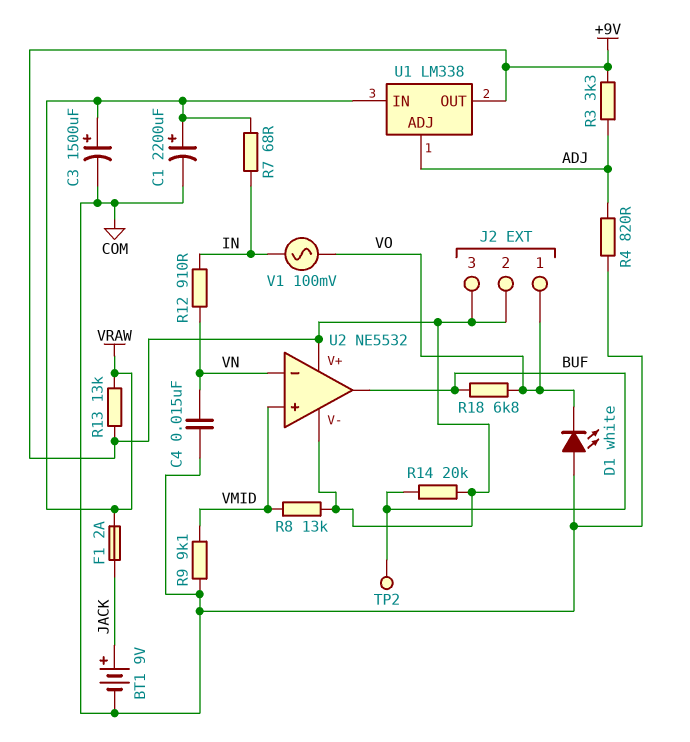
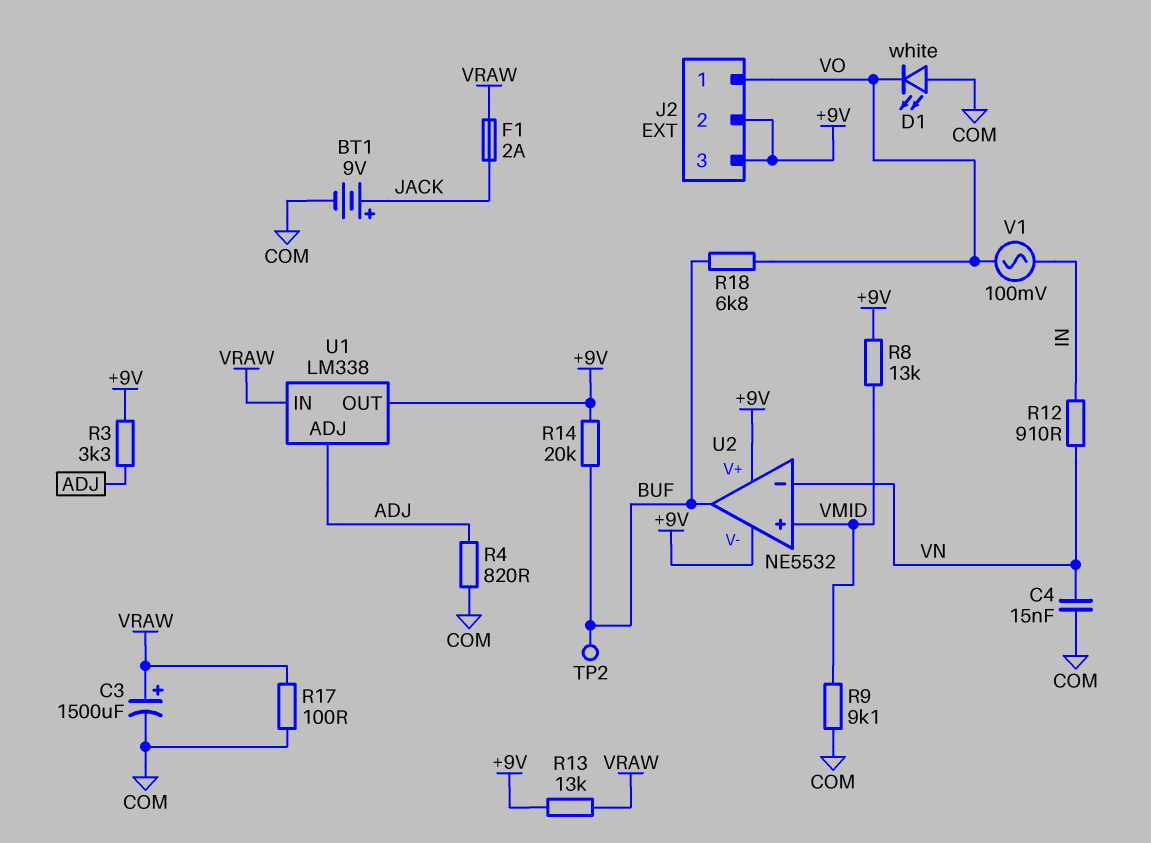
C1: 2200uF (plus VRAW, minus COM) -> none
R7: 68 (IN, VRAW) -> none
R17: none -> 100 (COM, VRAW)

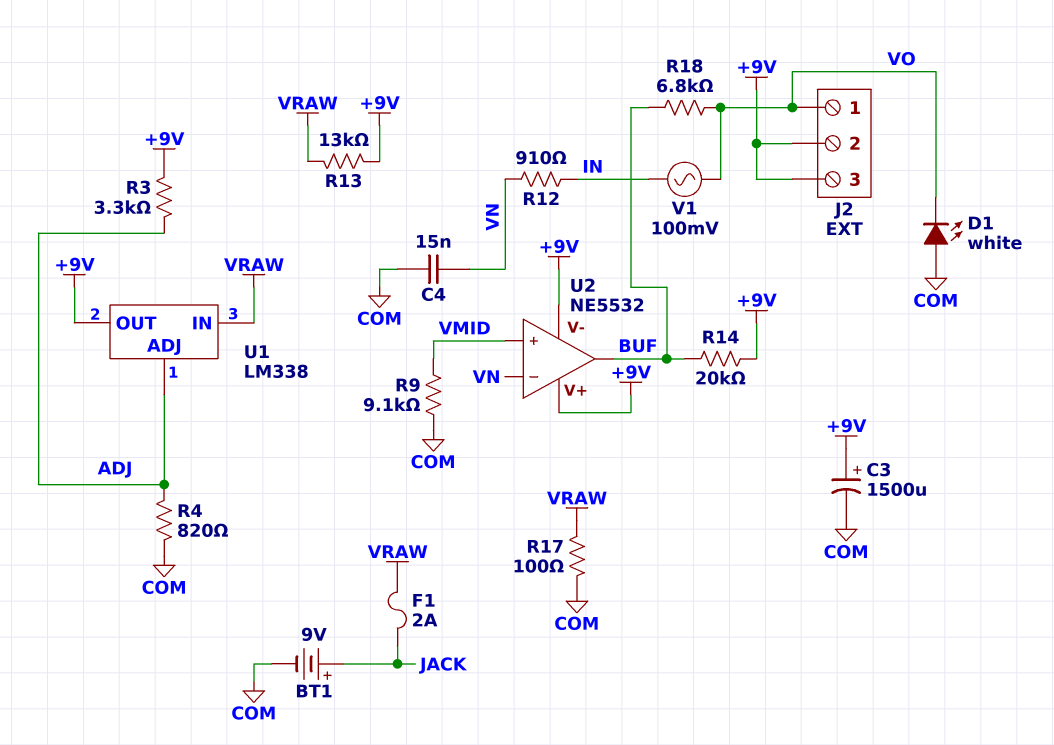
C3: 1500uF (plus VRAW, minus COM) -> 1500uF (plus +9V, minus COM)
R8: 13k (+9V, VMID) -> none
TP2: test point (BUF) -> none

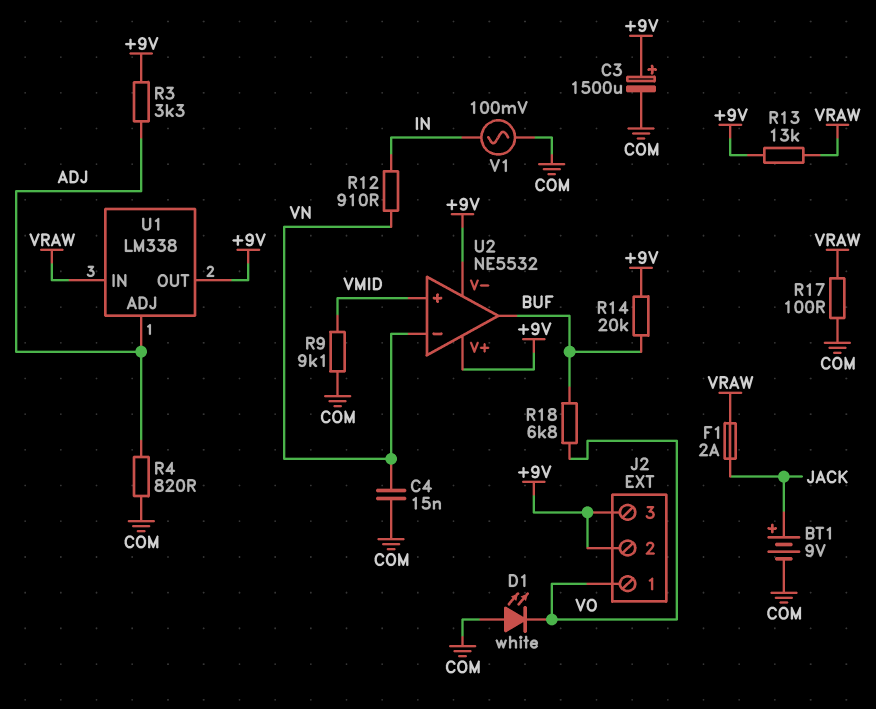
V1: AC 100mV (IN, VO) -> AC 100mV (COM, IN)

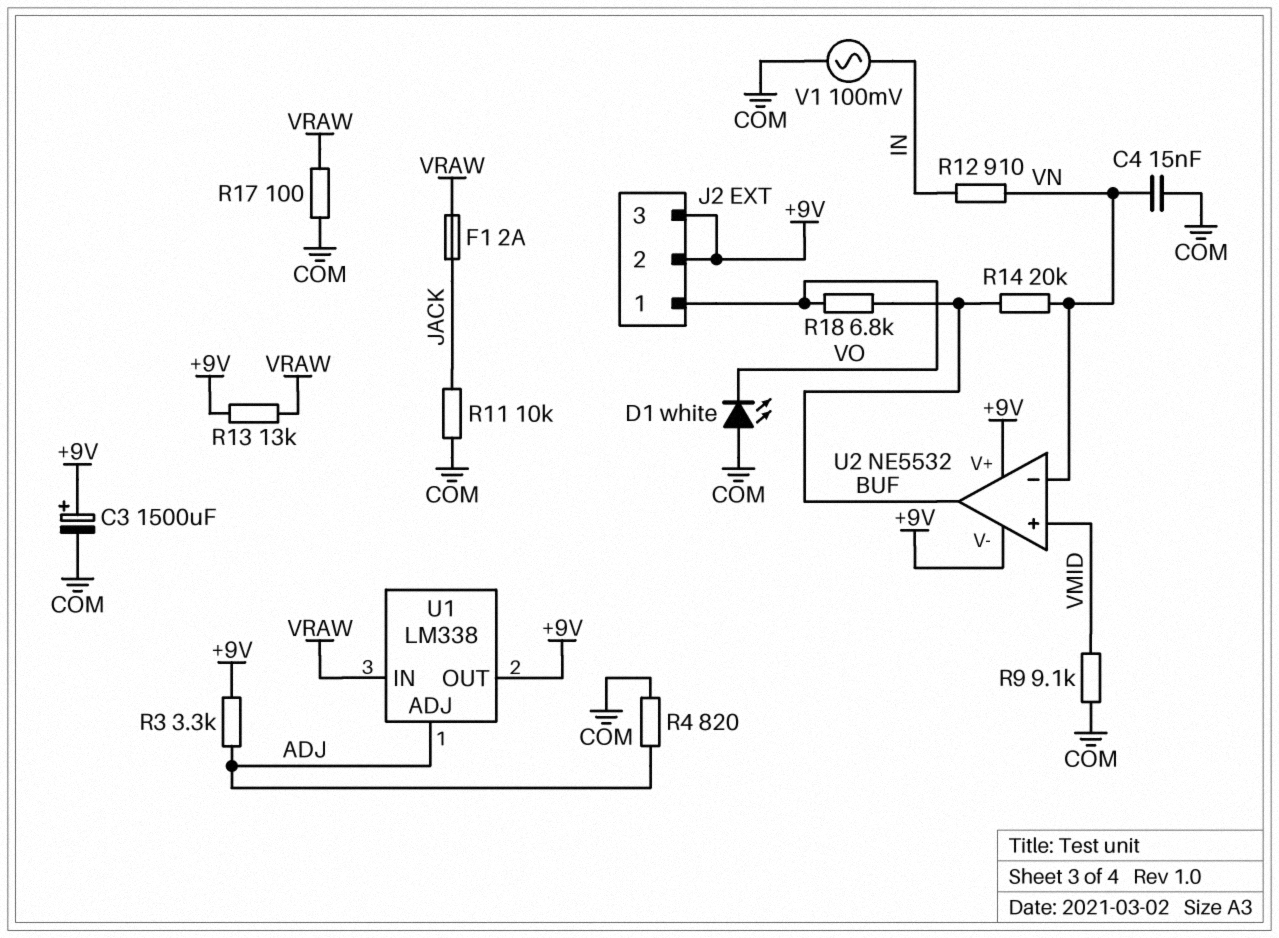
BT1: 9V (plus JACK, minus COM) -> none
R11: none -> 10k (COM, JACK)
R14: 20k (+9V, BUF) -> 20k (BUF, VN)

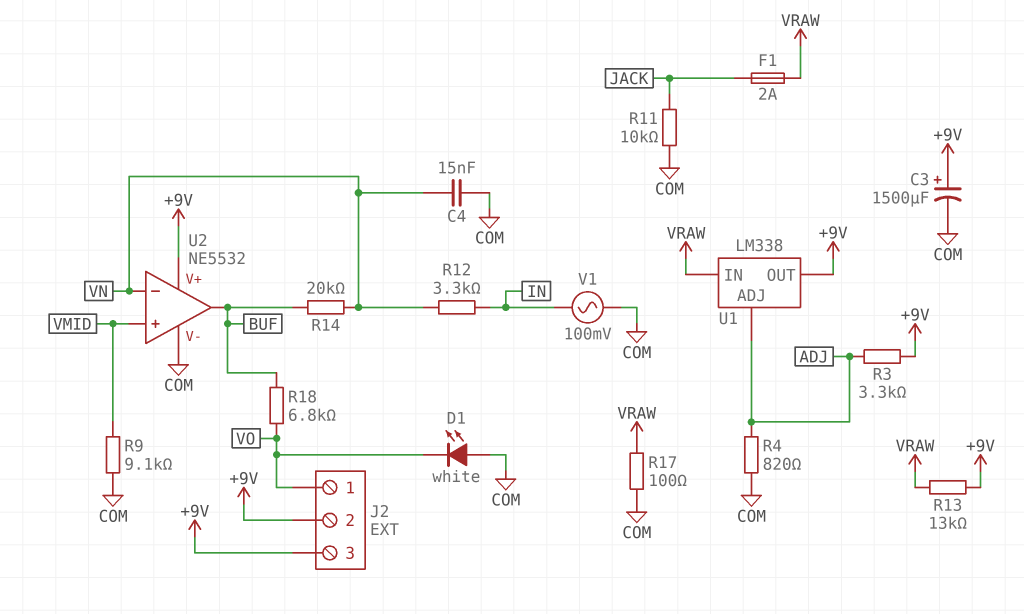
R12: 910 (IN, VN) -> 3.3k (IN, VN)
U2 pin V-: +9V -> COM

